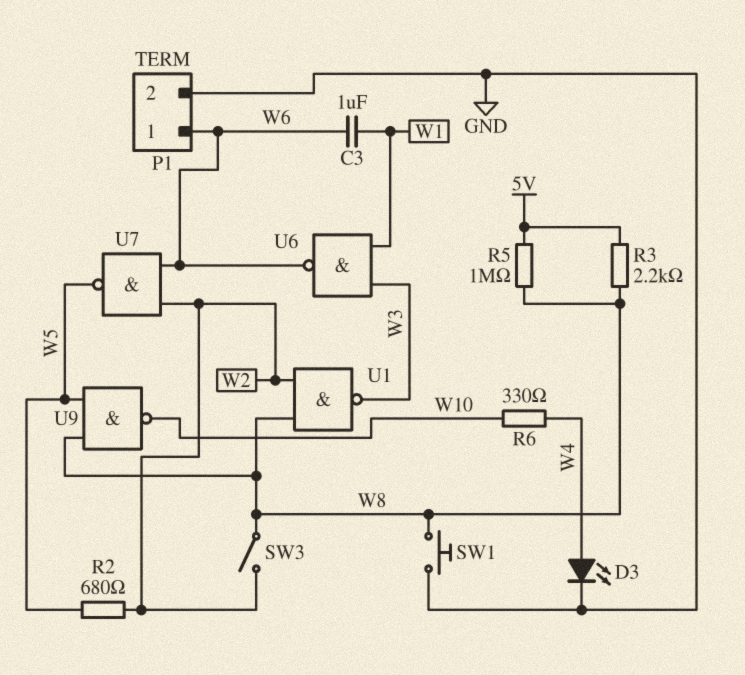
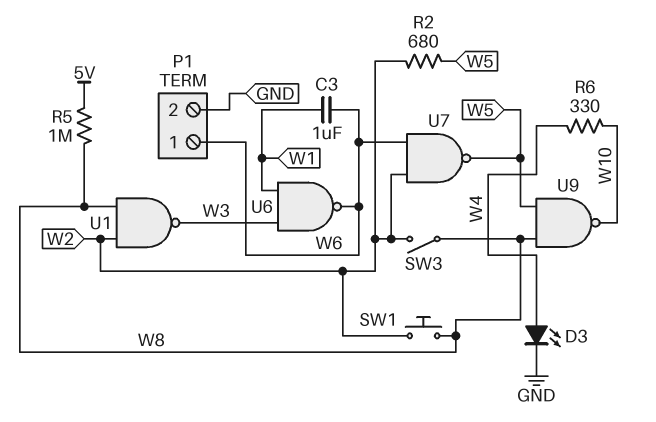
R3: 2.2k (5V, W8) -> none
SW1: button (GND, W8) -> button (W2, W8)

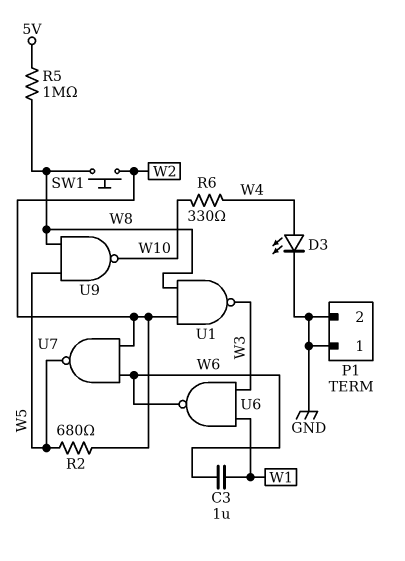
P1 pin 1: W6 -> GND
SW3: switch (W2, W8) -> none

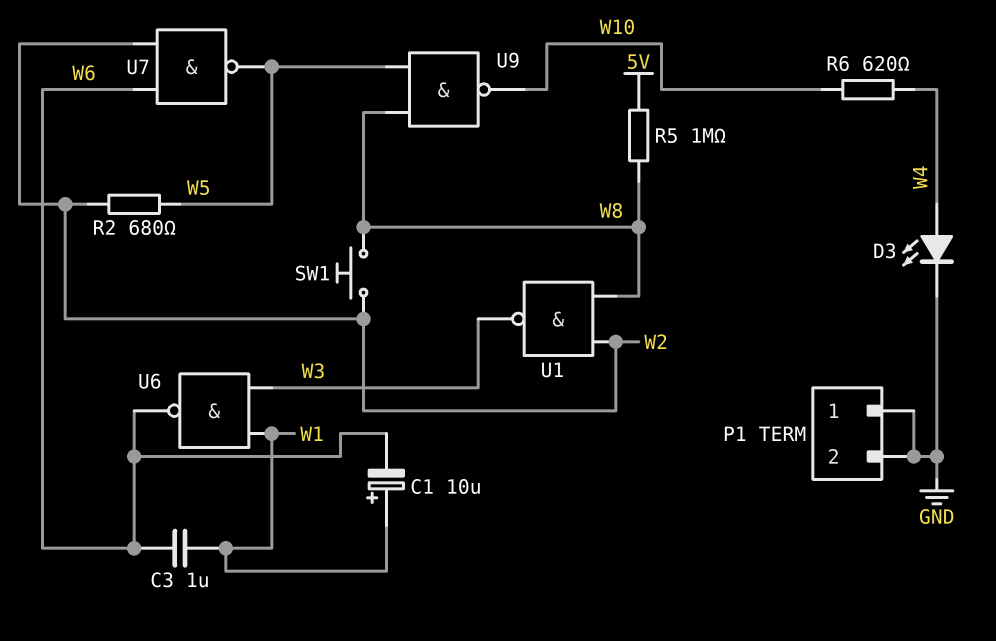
C1: none -> 10uF (plus W1, minus W6)
R6: 330 (W4, W10) -> 620 (W4, W10)

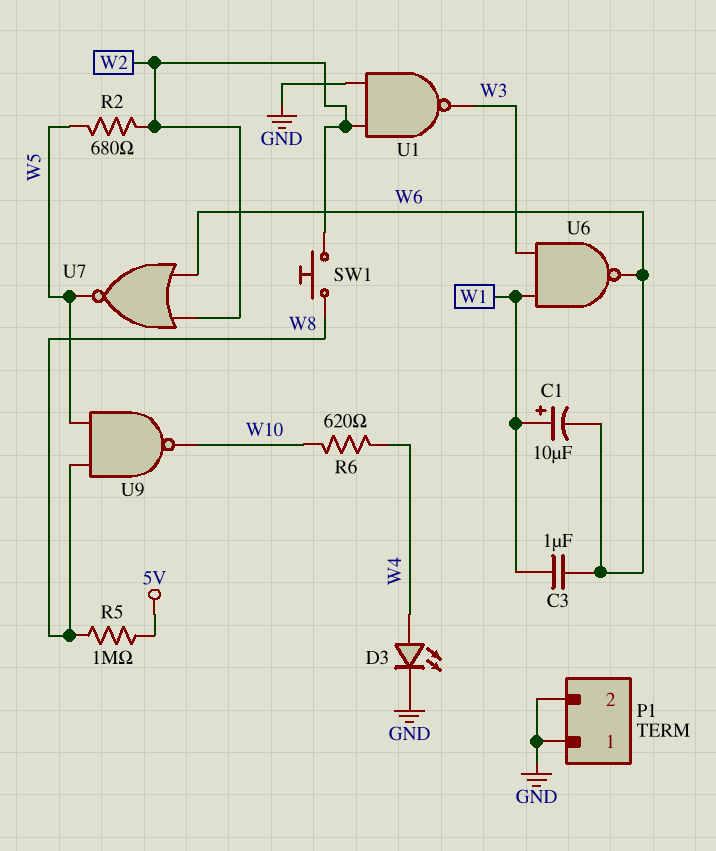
U1: NAND (in W2, in W8, out W3) -> NAND (in GND, in W2, out W3)
U7: NAND (in W2, in W6, out W5) -> NOR (in W2, in W6, out W5)

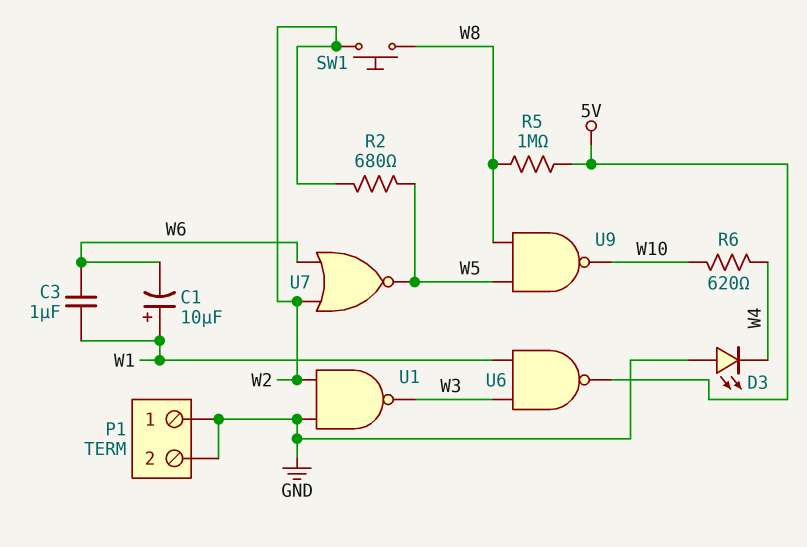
D3: LED (A W4, K GND) -> LED (A GND, K W4)
U6: NAND (in W1, in W3, out W6) -> NAND (in W1, in W3, out 5V)

